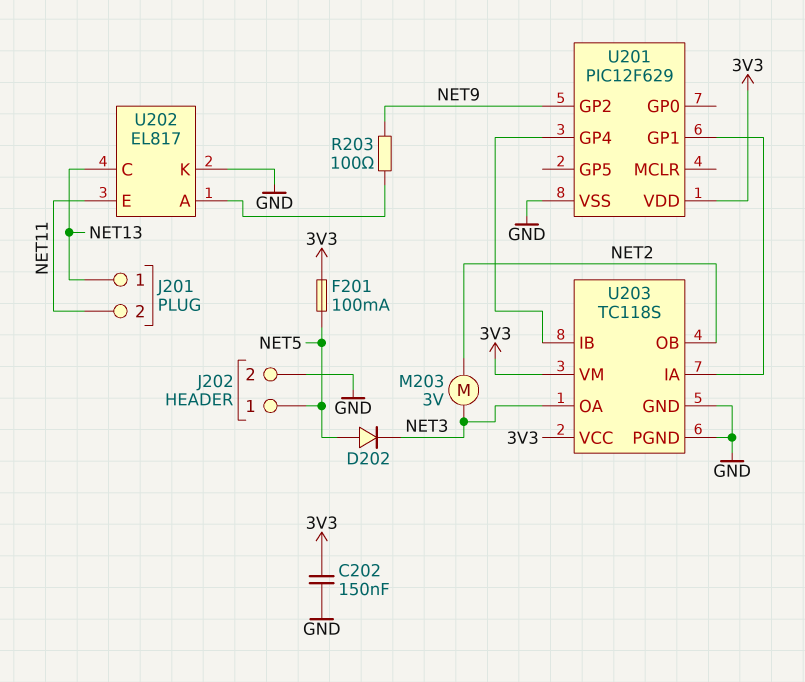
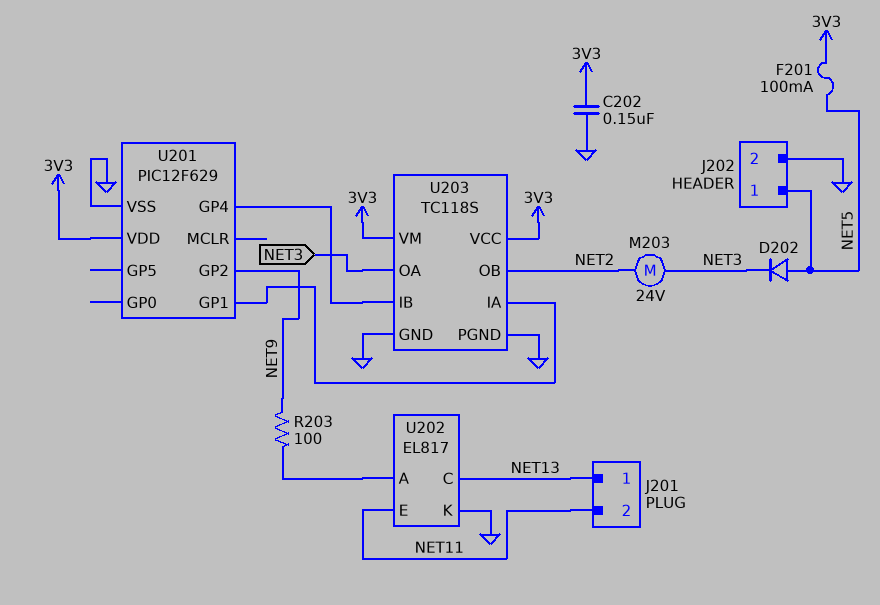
M203: motor 3V (NET2, NET3) -> motor 24V (NET2, NET3)

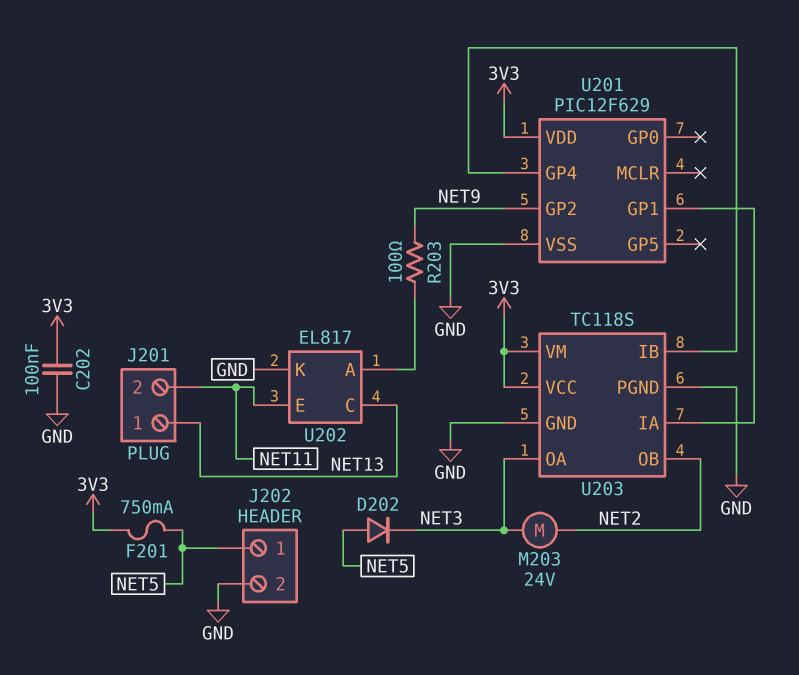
C202: 150nF (3V3, GND) -> 100nF (3V3, GND)
F201: 100mA (3V3, NET5) -> 750mA (3V3, NET5)

